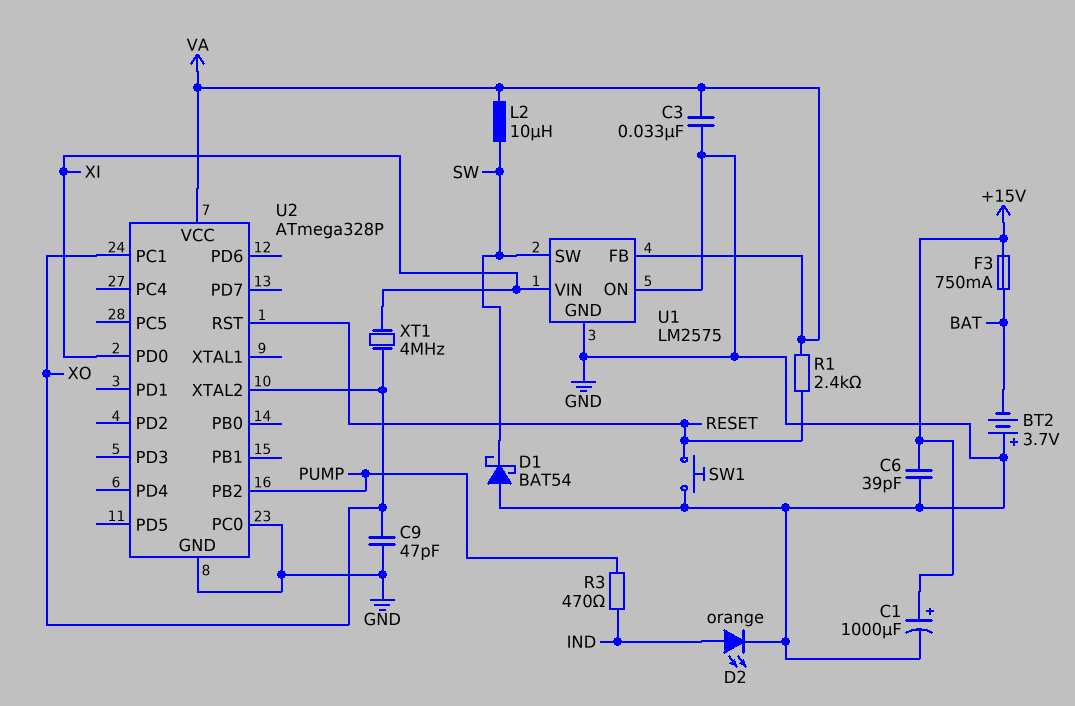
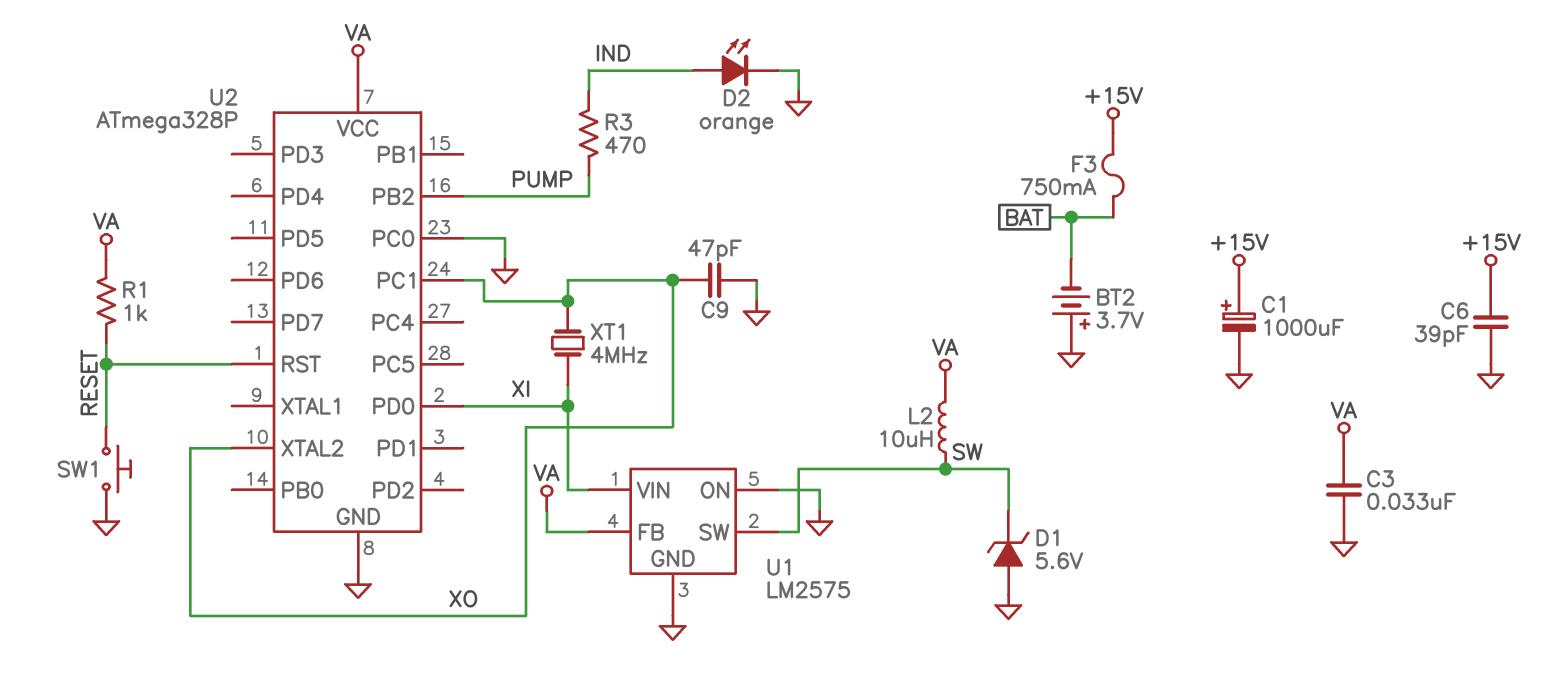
D1: schottky BAT54 (A GND, K SW) -> zener 5.6V (A GND, K SW)
R1: 2.4k (RESET, VA) -> 1k (RESET, VA)

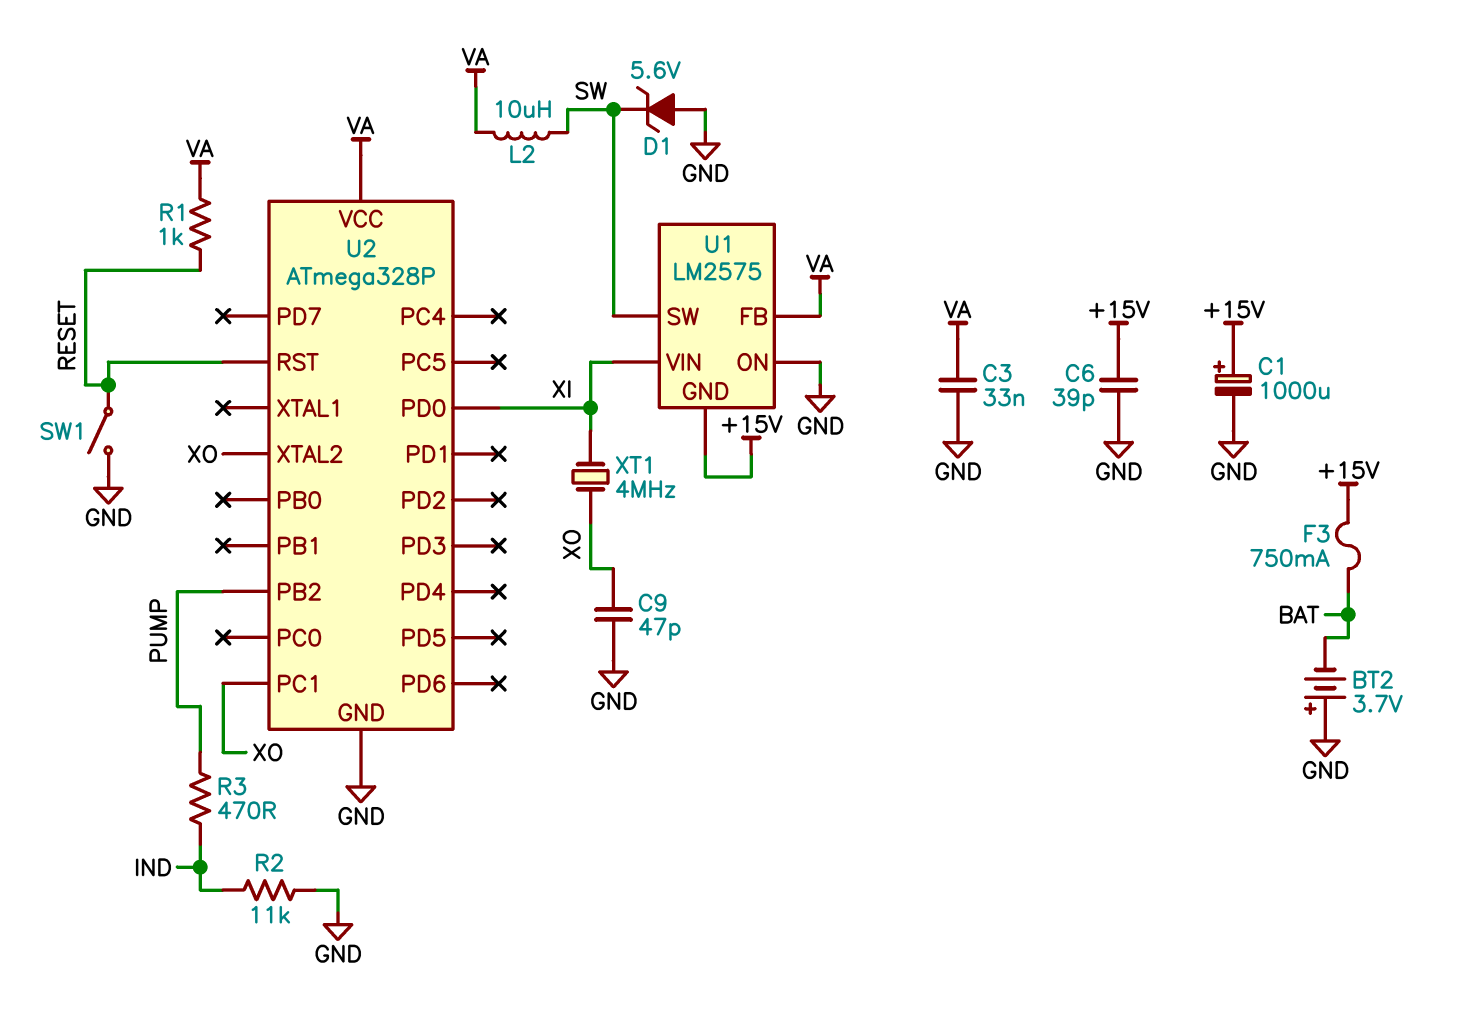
D2: LED orange (A IND, K GND) -> none
R2: none -> 11k (GND, IND)
SW1: button (GND, RESET) -> switch (GND, RESET)
U1 pin GND: GND -> +15V
U2 pin PC0: GND -> none

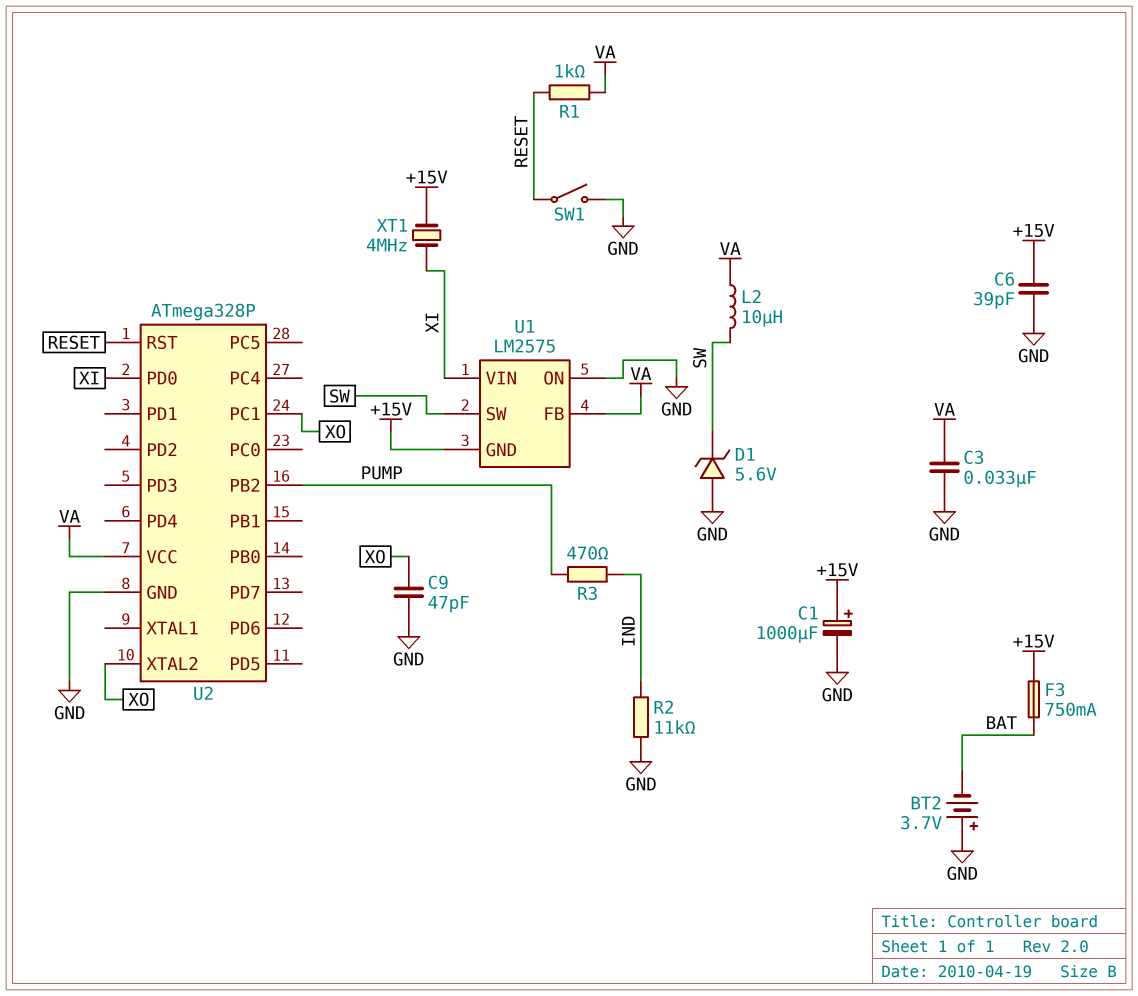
XT1: 4MHz (XI, XO) -> 4MHz (+15V, XI)

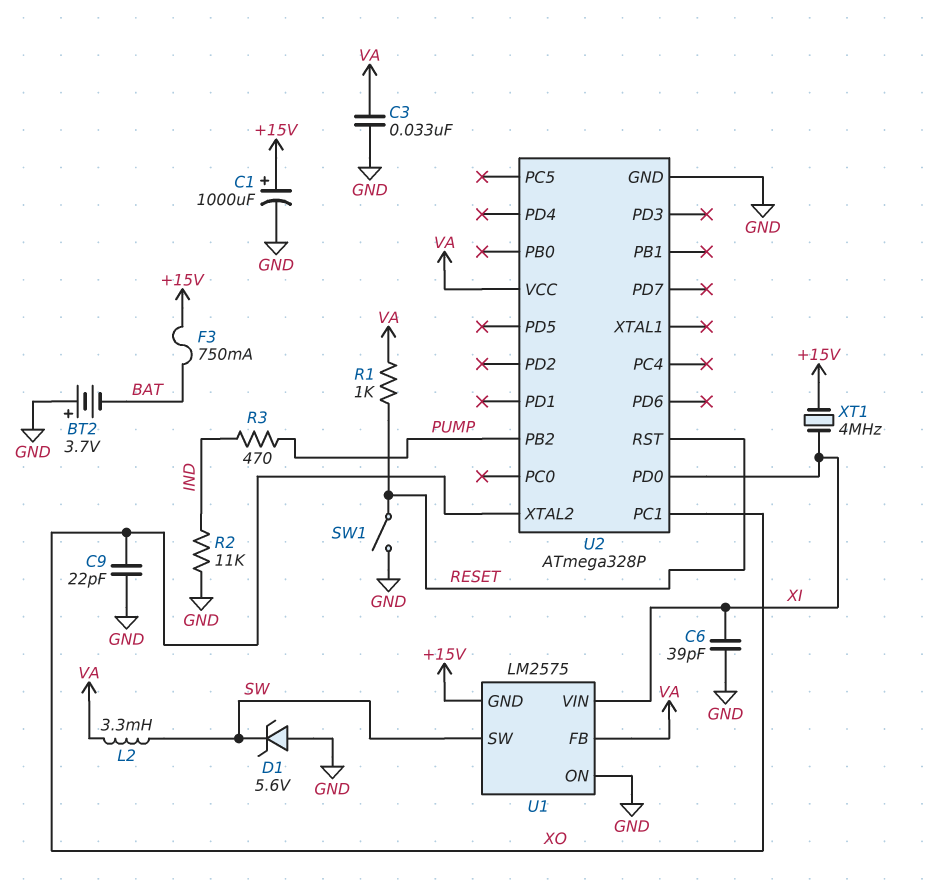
C6: 39pF (+15V, GND) -> 39pF (GND, XI)
C9: 47pF (GND, XO) -> 22pF (GND, XO)
L2: 10uH (SW, VA) -> 3.3mH (SW, VA)

